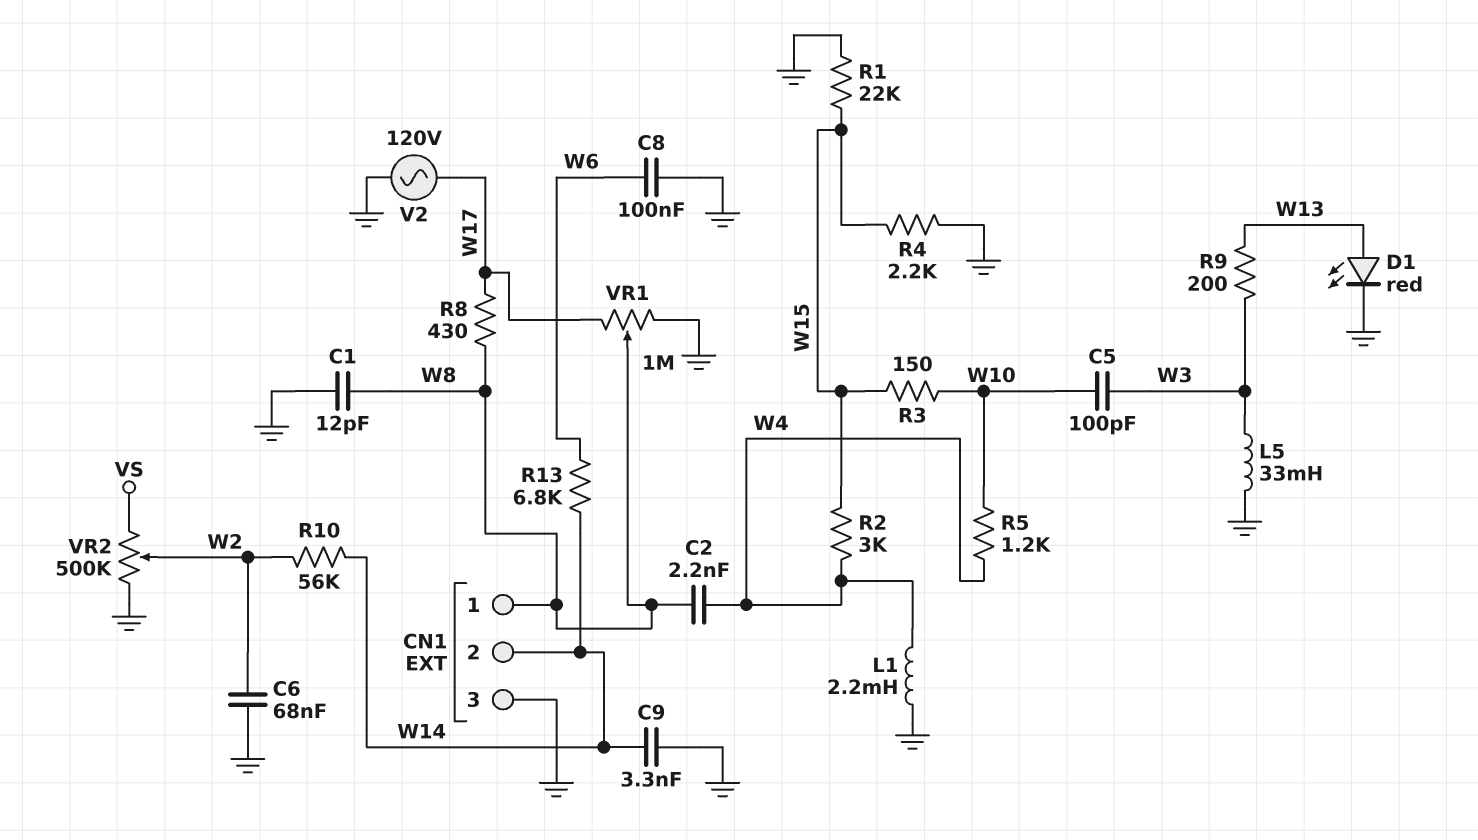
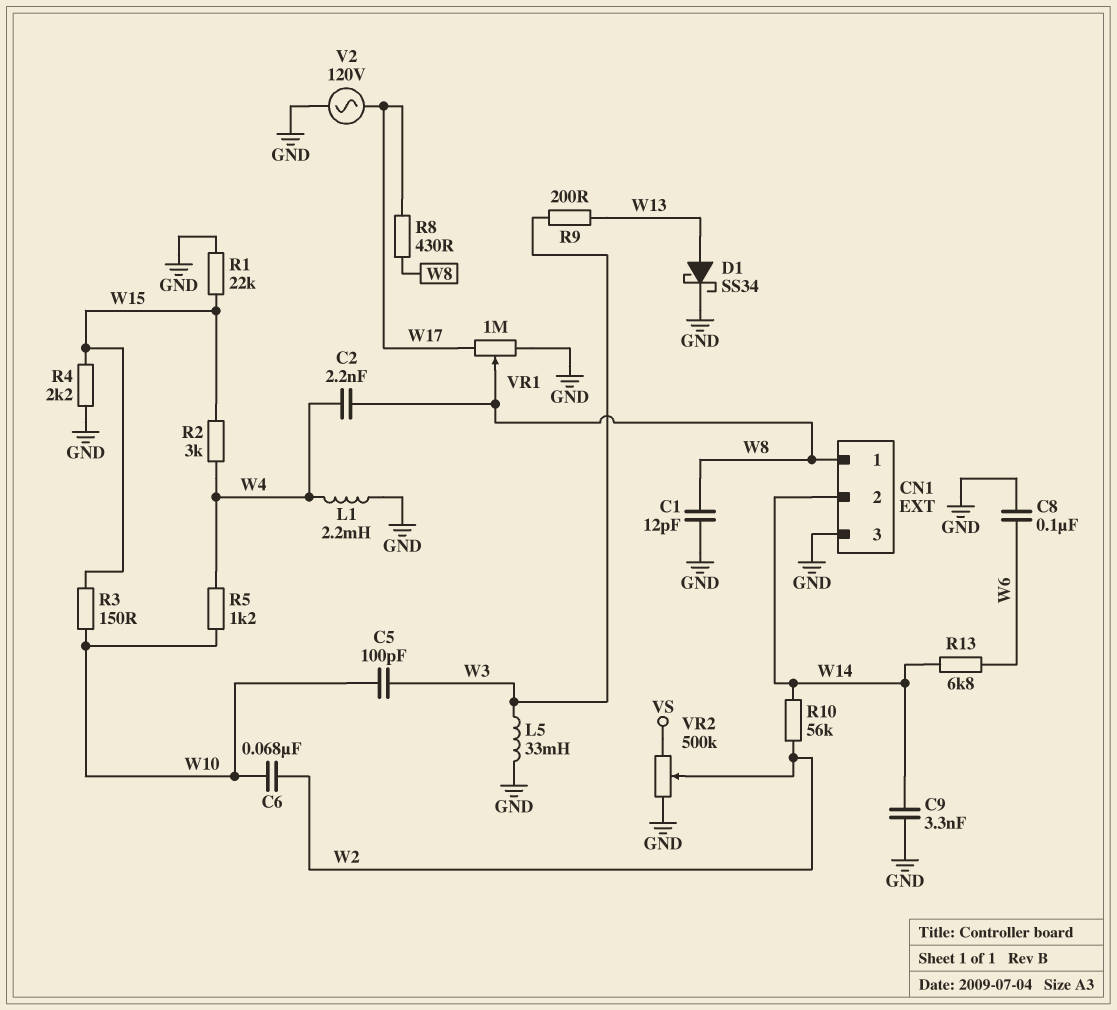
C6: 68nF (GND, W2) -> 68nF (W2, W10)
D1: LED red (A W13, K GND) -> schottky SS34 (A W13, K GND)

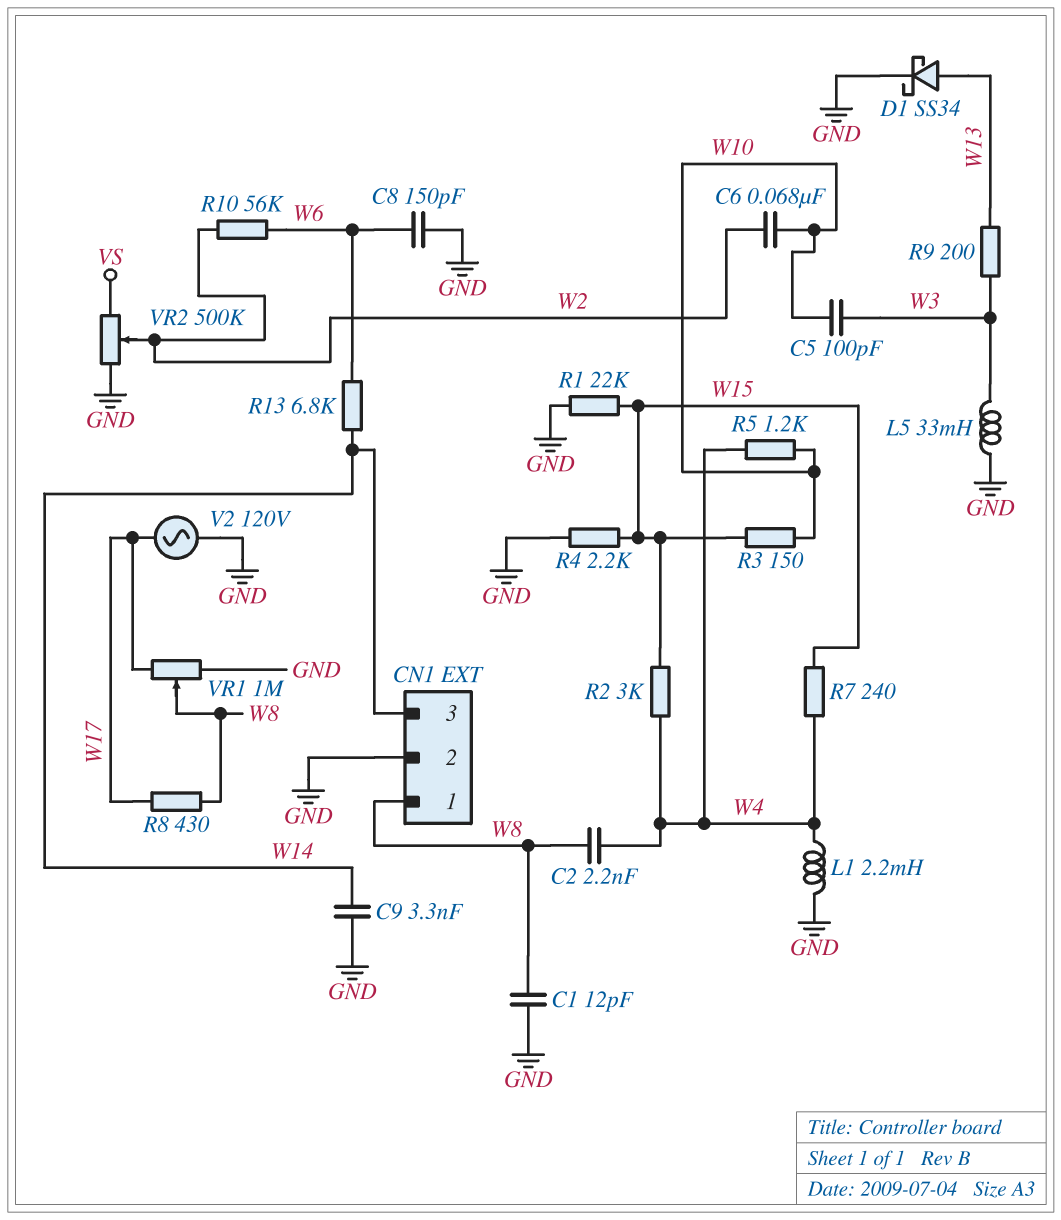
C8: 100nF (GND, W6) -> 150pF (GND, W6)
CN1 pin 2: W14 -> GND
CN1 pin 3: GND -> W14
R7: none -> 240 (W4, W15)
R10: 56k (W2, W14) -> 56k (W2, W6)

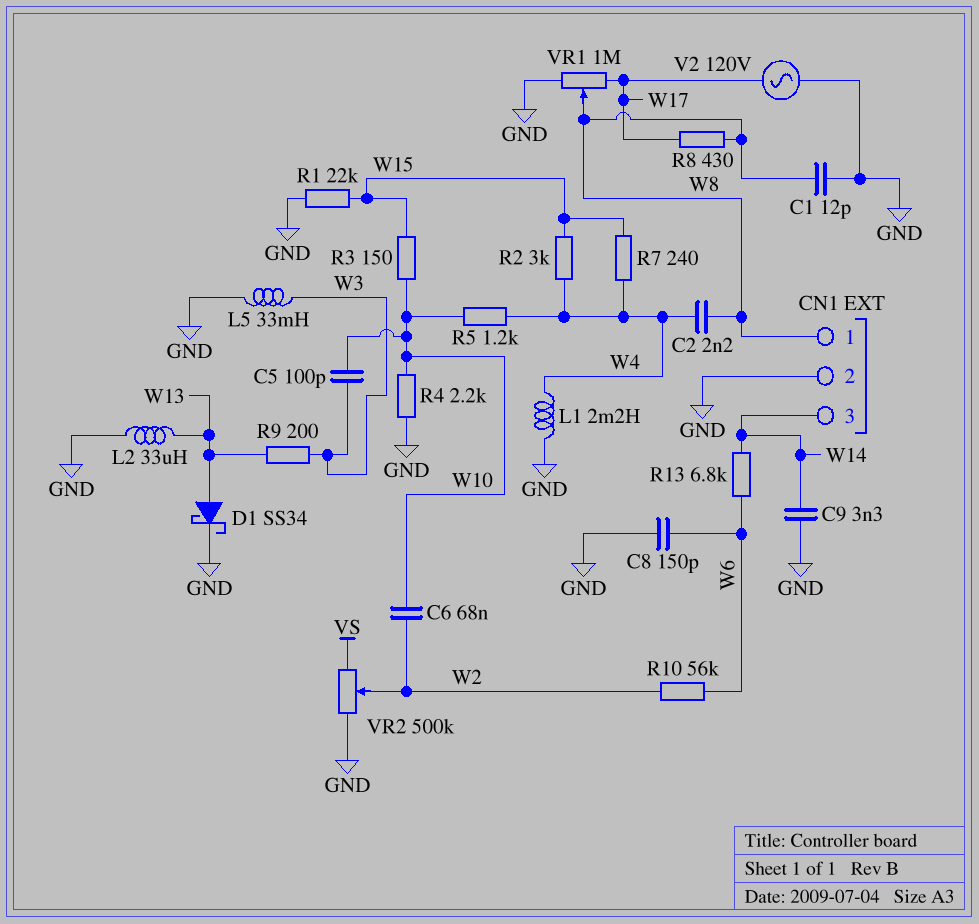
L2: none -> 33uH (GND, W13)
R4: 2.2k (GND, W15) -> 2.2k (GND, W10)

